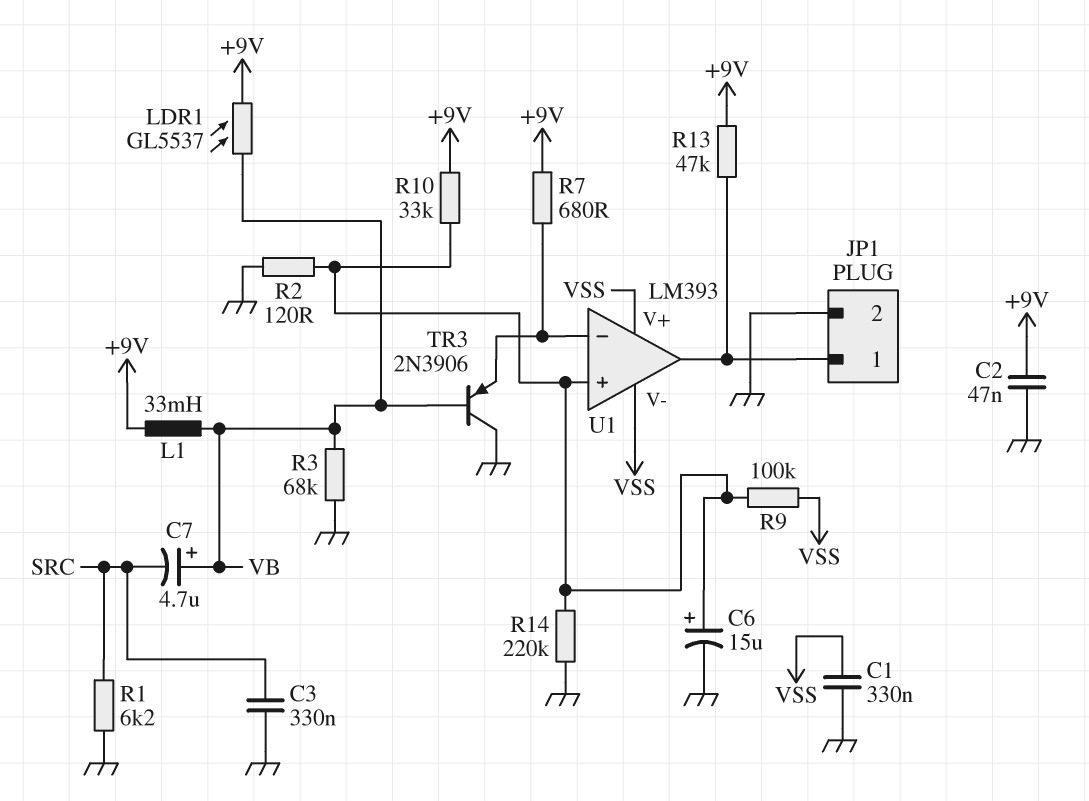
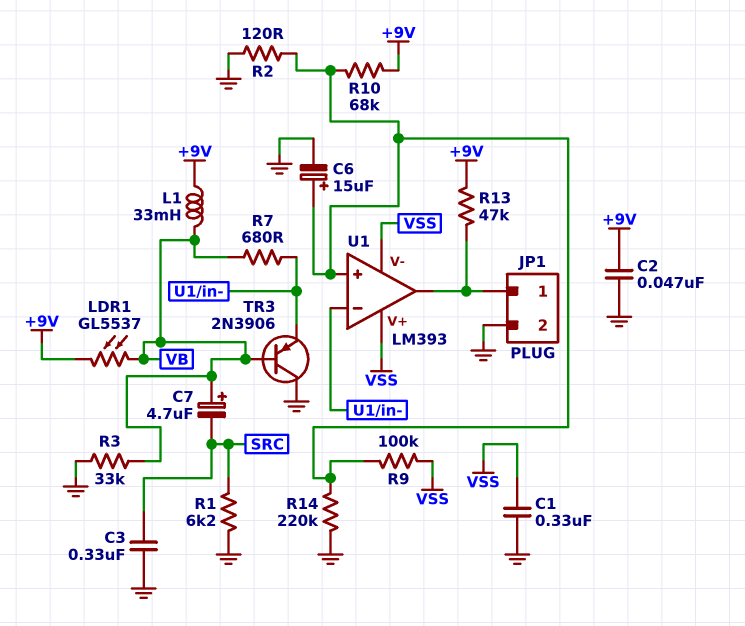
R3: 68k (GND, VB) -> 33k (GND, VB)
R7: 680 (+9V, U1/in-) -> 680 (U1/in-, VB)
R10: 33k (+9V, U1/in+) -> 68k (+9V, U1/in+)

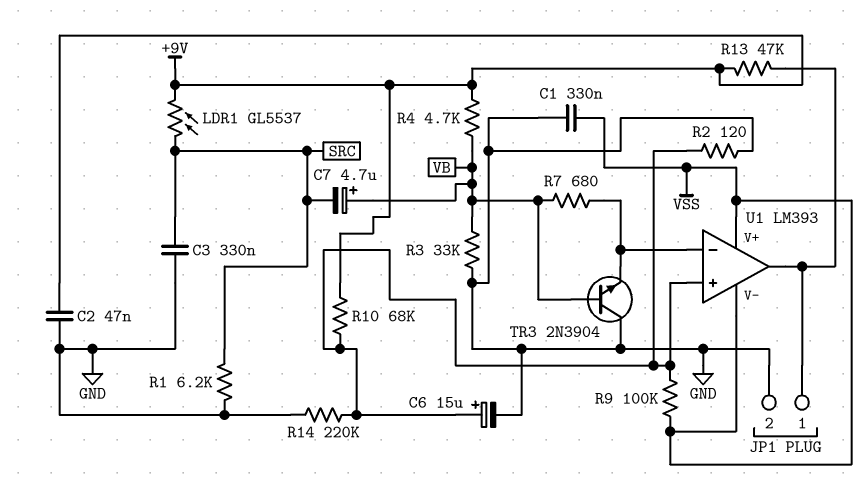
L1: 33mH (+9V, VB) -> none
LDR1: GL5537 (+9V, VB) -> GL5537 (+9V, SRC)
R4: none -> 4.7k (+9V, VB)
TR3: PNP 2N3906 (B VB, C GND, E U1/in-) -> NPN 2N3904 (B VB, C GND, E U1/in-)

